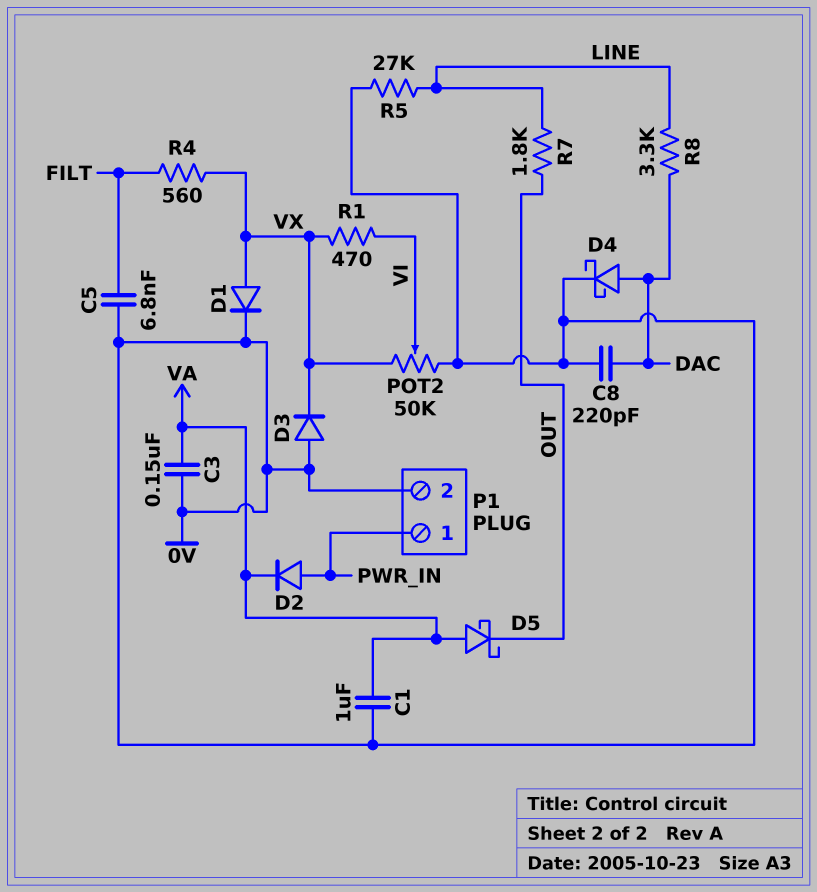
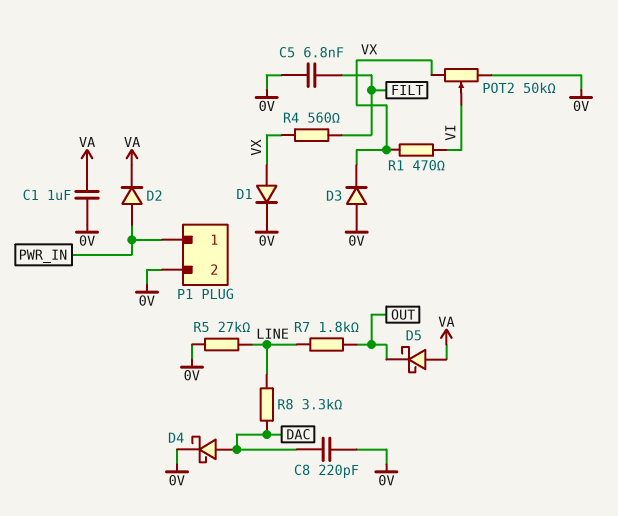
C3: 150nF (0V, VA) -> none

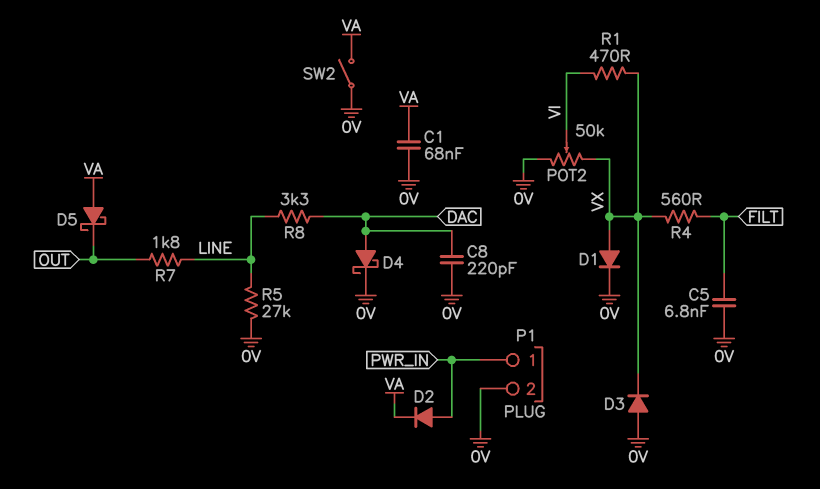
C1: 1uF (0V, VA) -> 68nF (0V, VA)
SW2: none -> switch (0V, VA)

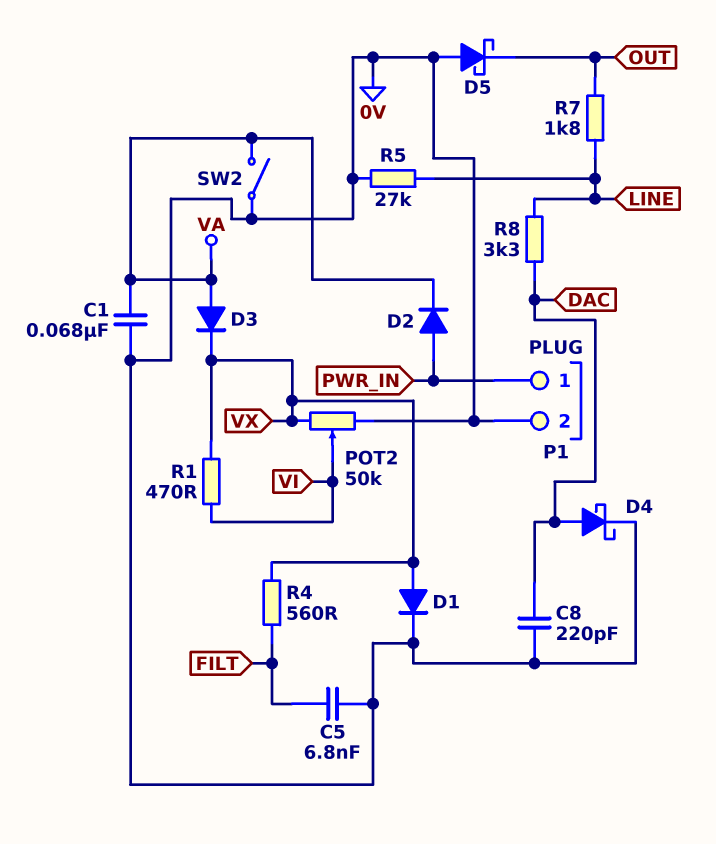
D3: diode (A 0V, K VX) -> diode (A VA, K VX)
D5: schottky (A VA, K OUT) -> schottky (A 0V, K OUT)

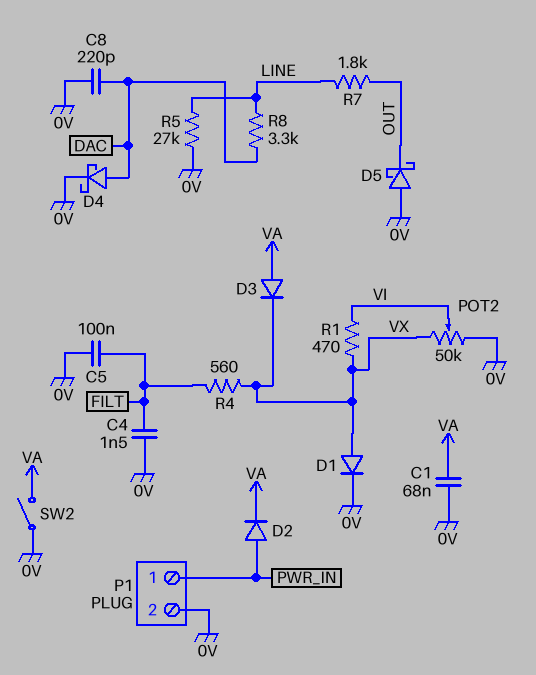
C4: none -> 1.5nF (0V, FILT)
C5: 6.8nF (0V, FILT) -> 100nF (0V, FILT)

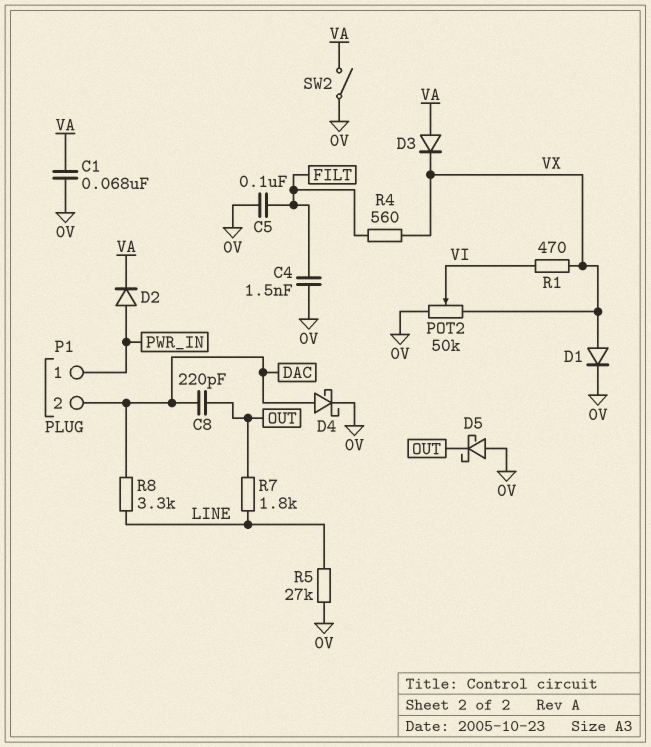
C8: 220pF (0V, DAC) -> 220pF (DAC, OUT)
P1 pin 2: 0V -> DAC

